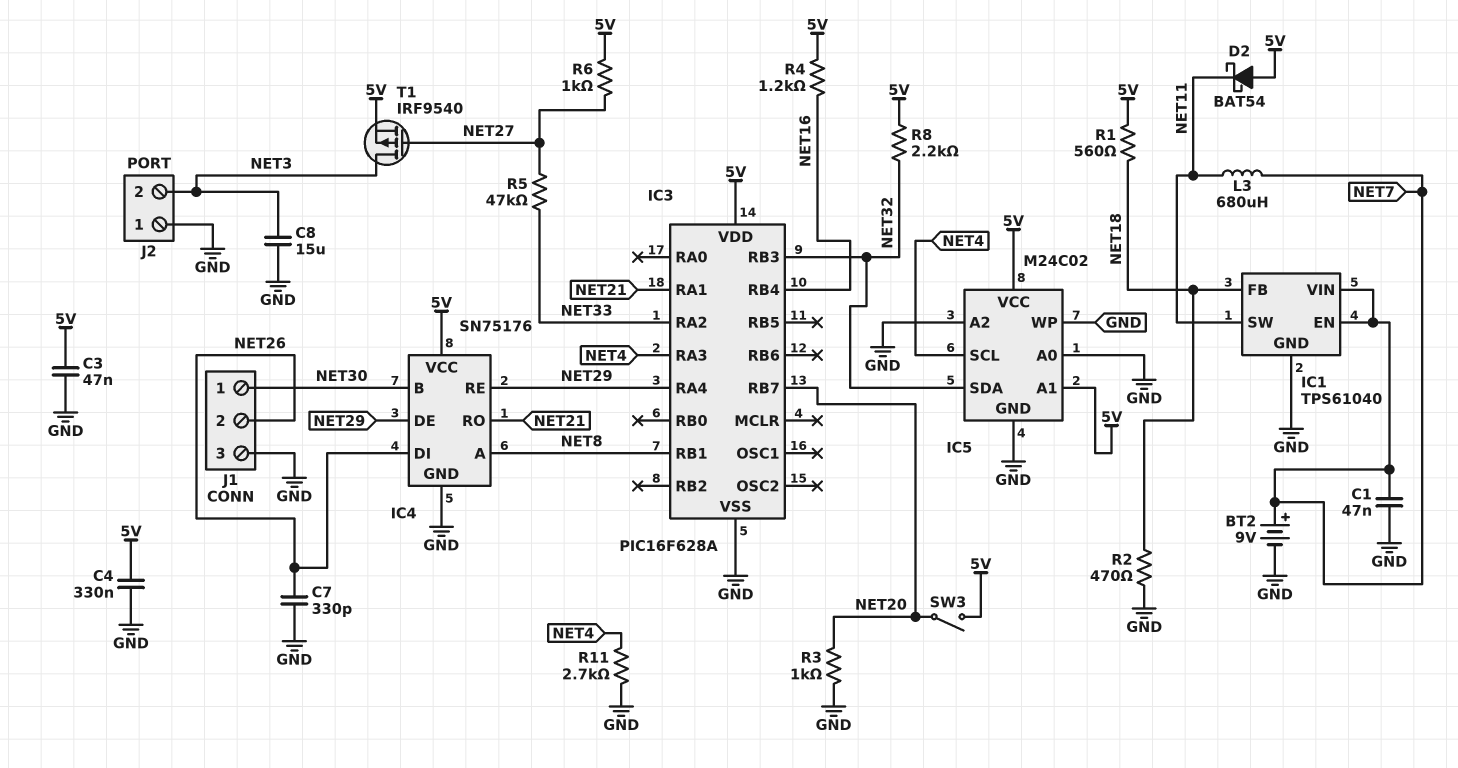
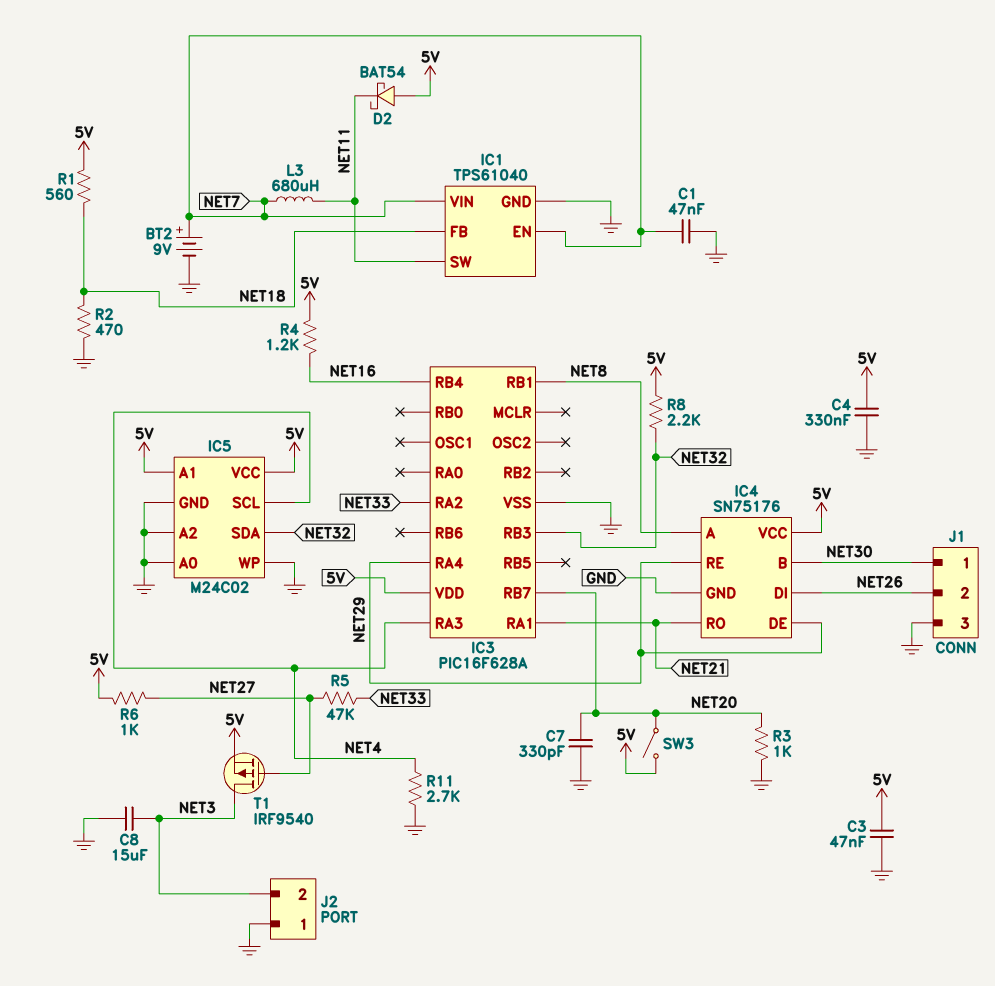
C7: 330pF (GND, NET26) -> 330pF (GND, NET20)

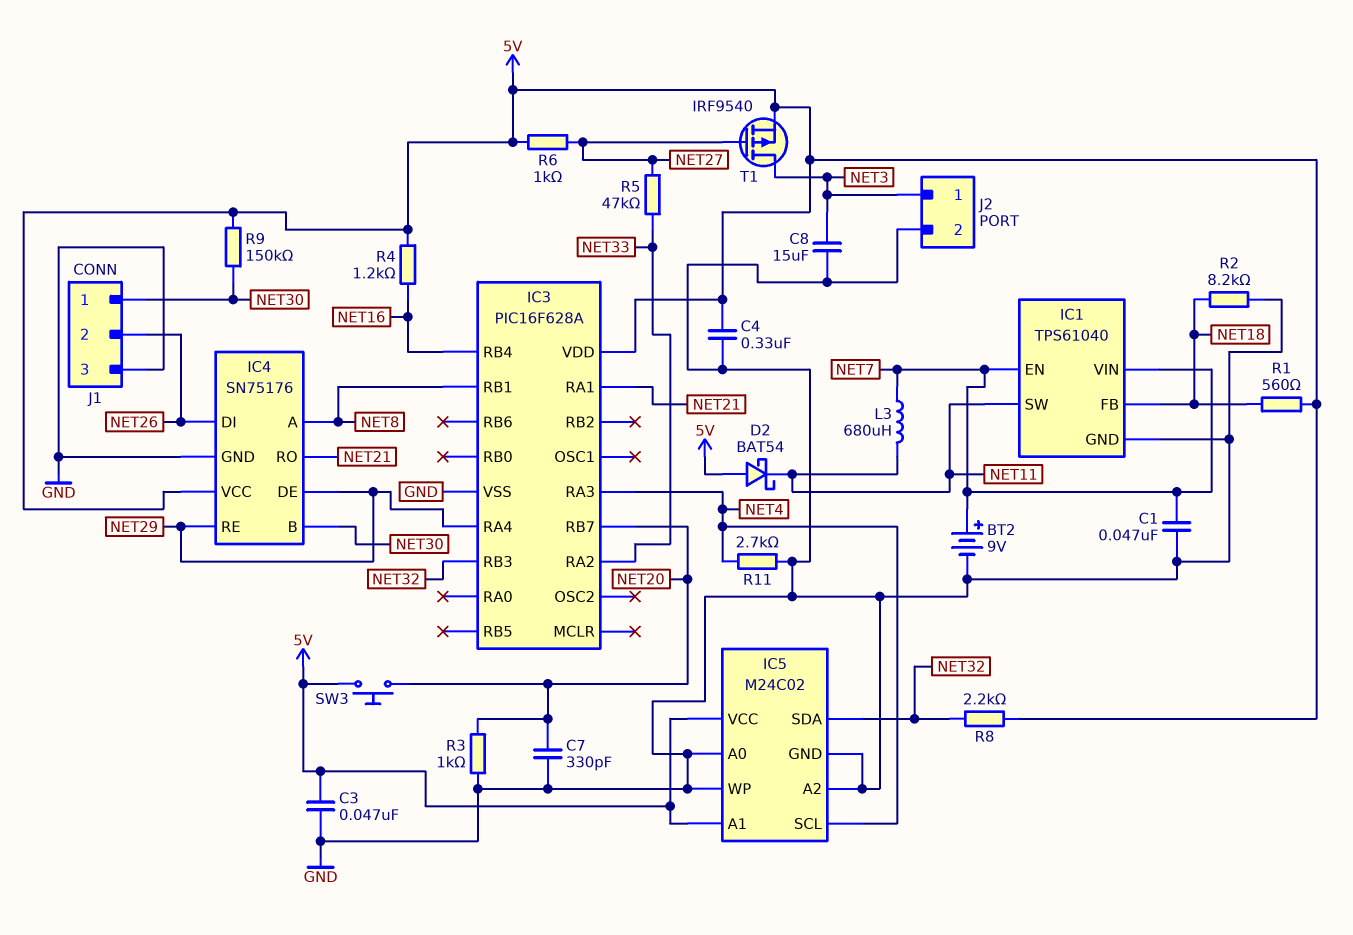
J2 pin 1: GND -> NET3
J2 pin 2: NET3 -> GND
R2: 470 (GND, NET18) -> 8.2k (GND, NET18)
R9: none -> 150k (5V, NET30)
SW3: switch (5V, NET20) -> button (5V, NET20)

